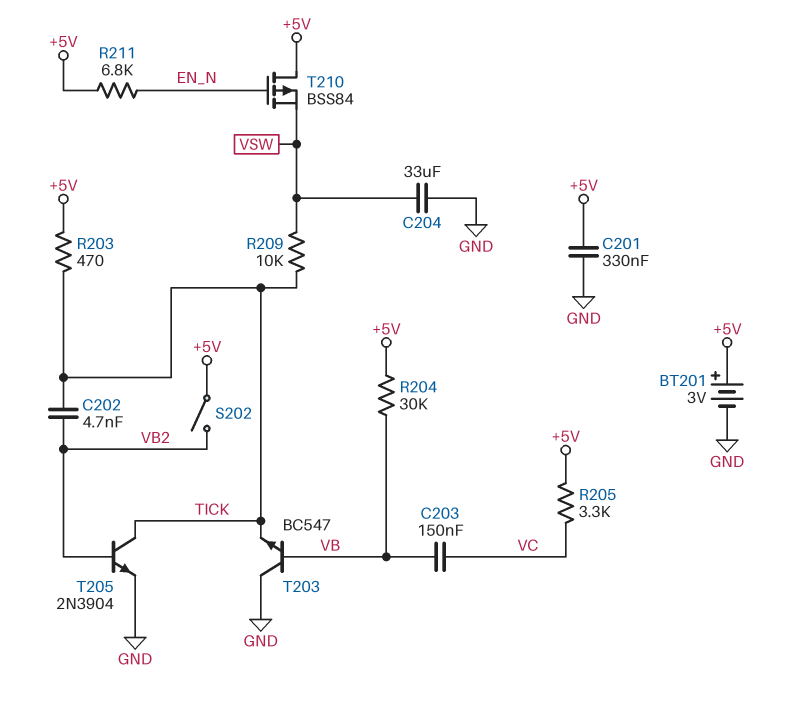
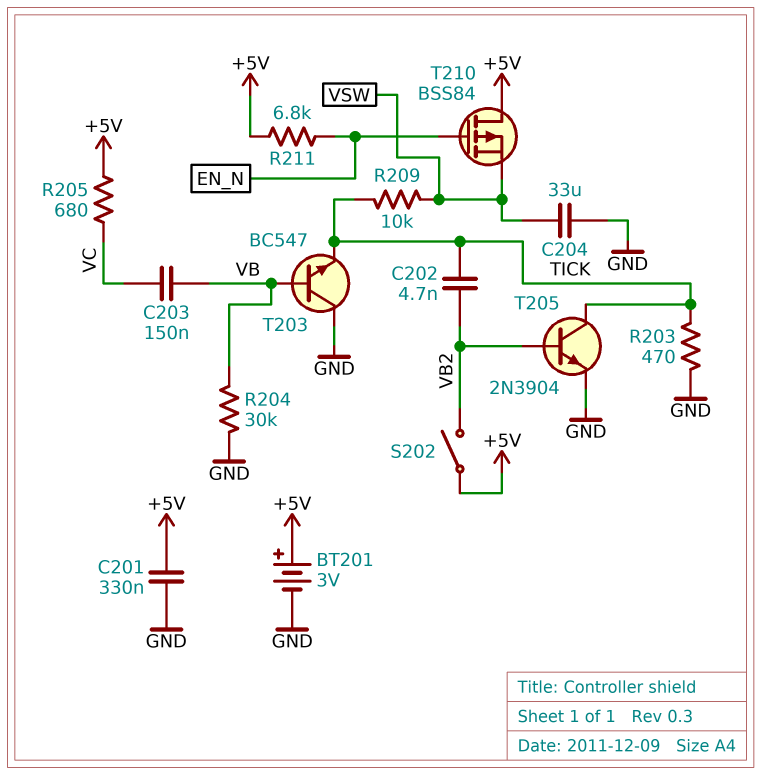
R203: 470 (+5V, TICK) -> 470 (GND, TICK)
R204: 30k (+5V, VB) -> 30k (GND, VB)
R205: 3.3k (+5V, VC) -> 680 (+5V, VC)

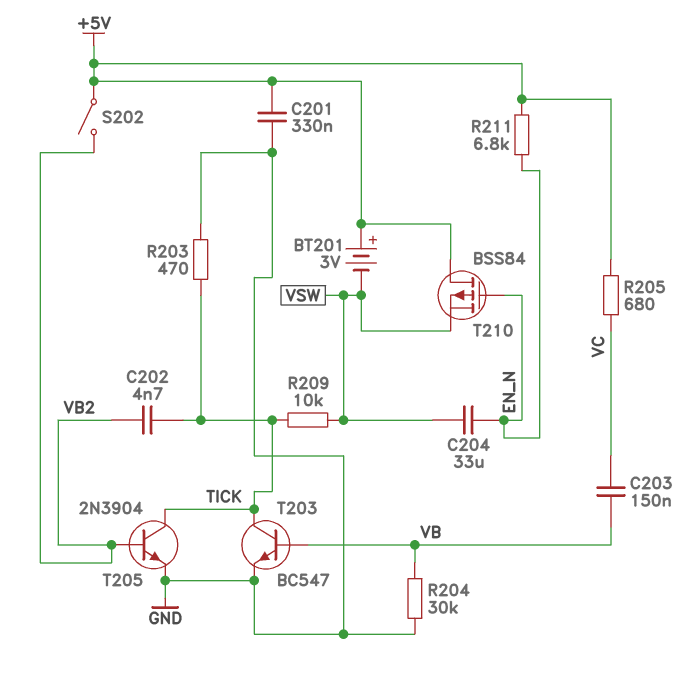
BT201: 3V (plus +5V, minus GND) -> 3V (plus +5V, minus VSW)
C204: 33uF (GND, VSW) -> 33uF (EN_N, VSW)
T203: NPN BC547 (B VB, C GND, E TICK) -> NPN BC547 (B VB, C TICK, E GND)

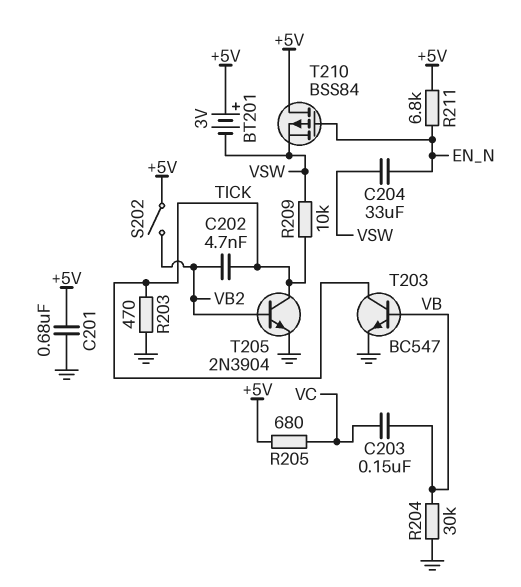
C201: 330nF (+5V, GND) -> 680nF (+5V, GND)

